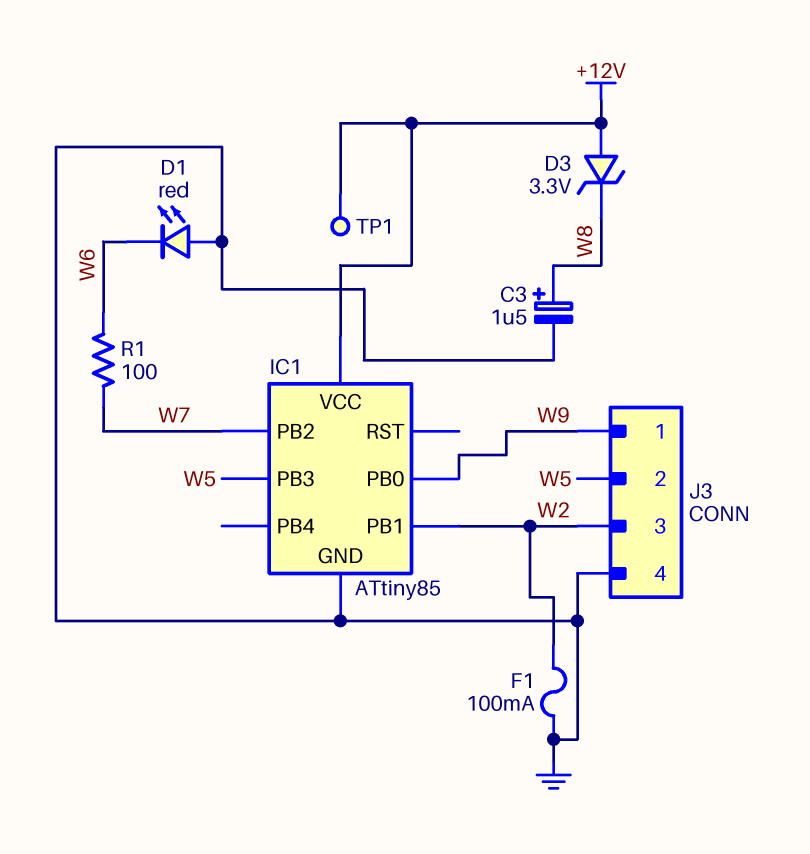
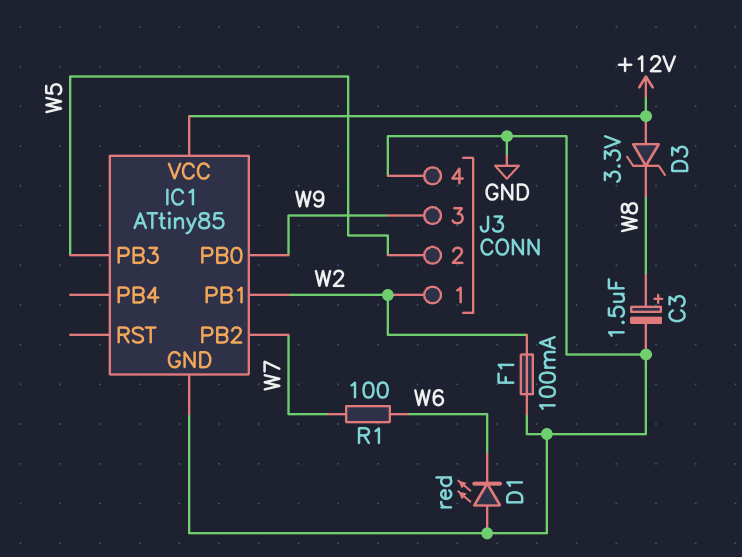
J3 pin 1: W9 -> W2
J3 pin 3: W2 -> W9
TP1: test point (+12V) -> none

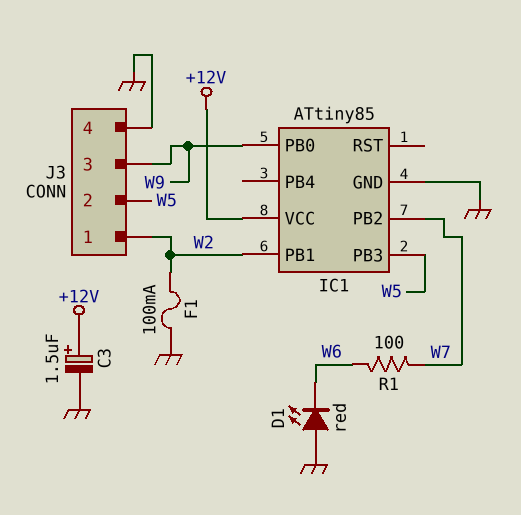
C3: 1.5uF (plus W8, minus GND) -> 1.5uF (plus +12V, minus GND)
D3: zener 3.3V (A +12V, K W8) -> none

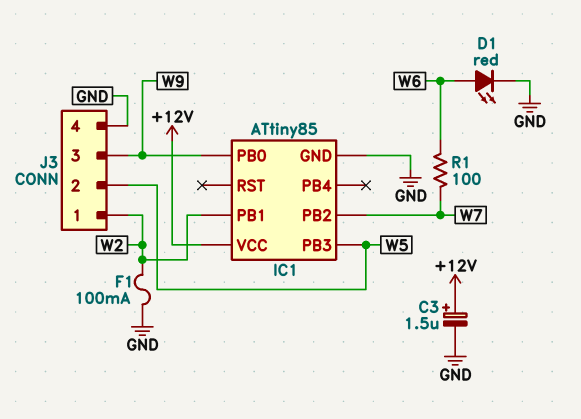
D1: LED red (A GND, K W6) -> LED red (A W6, K GND)

